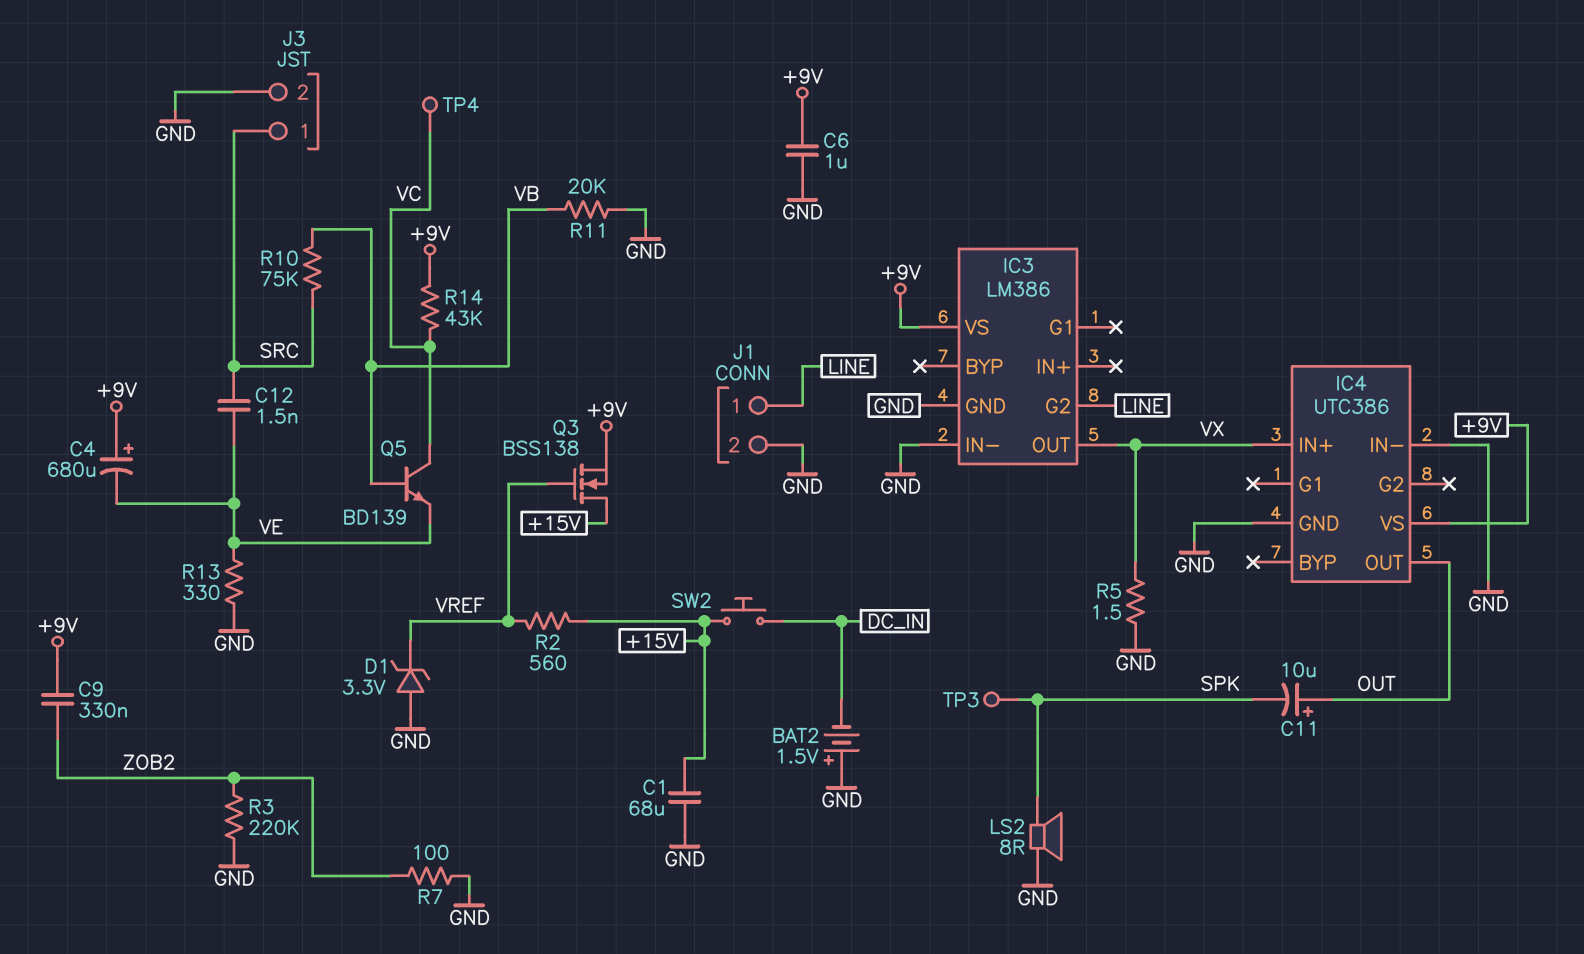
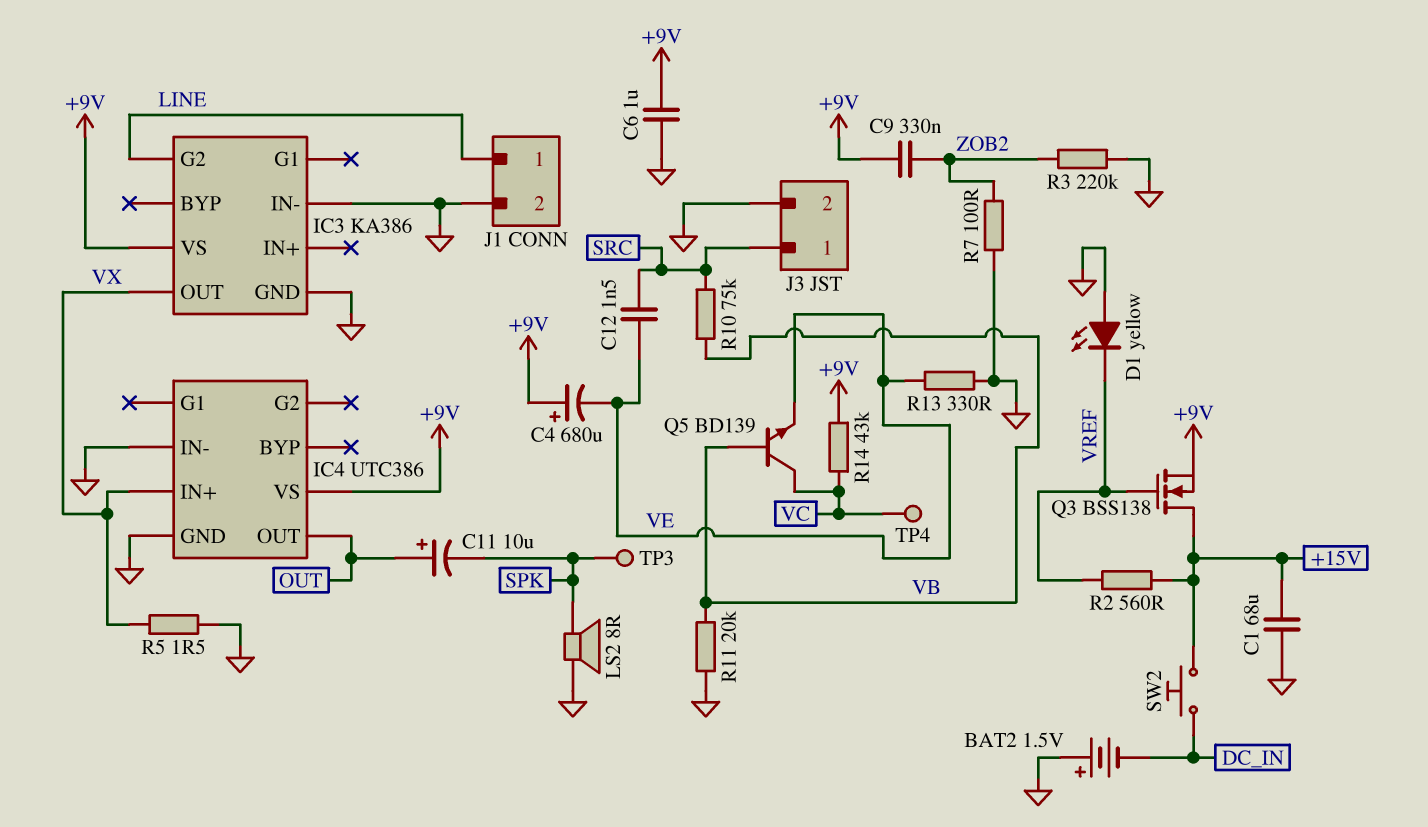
D1: zener 3.3V (A GND, K VREF) -> LED yellow (A GND, K VREF)
IC3: LM386 -> KA386

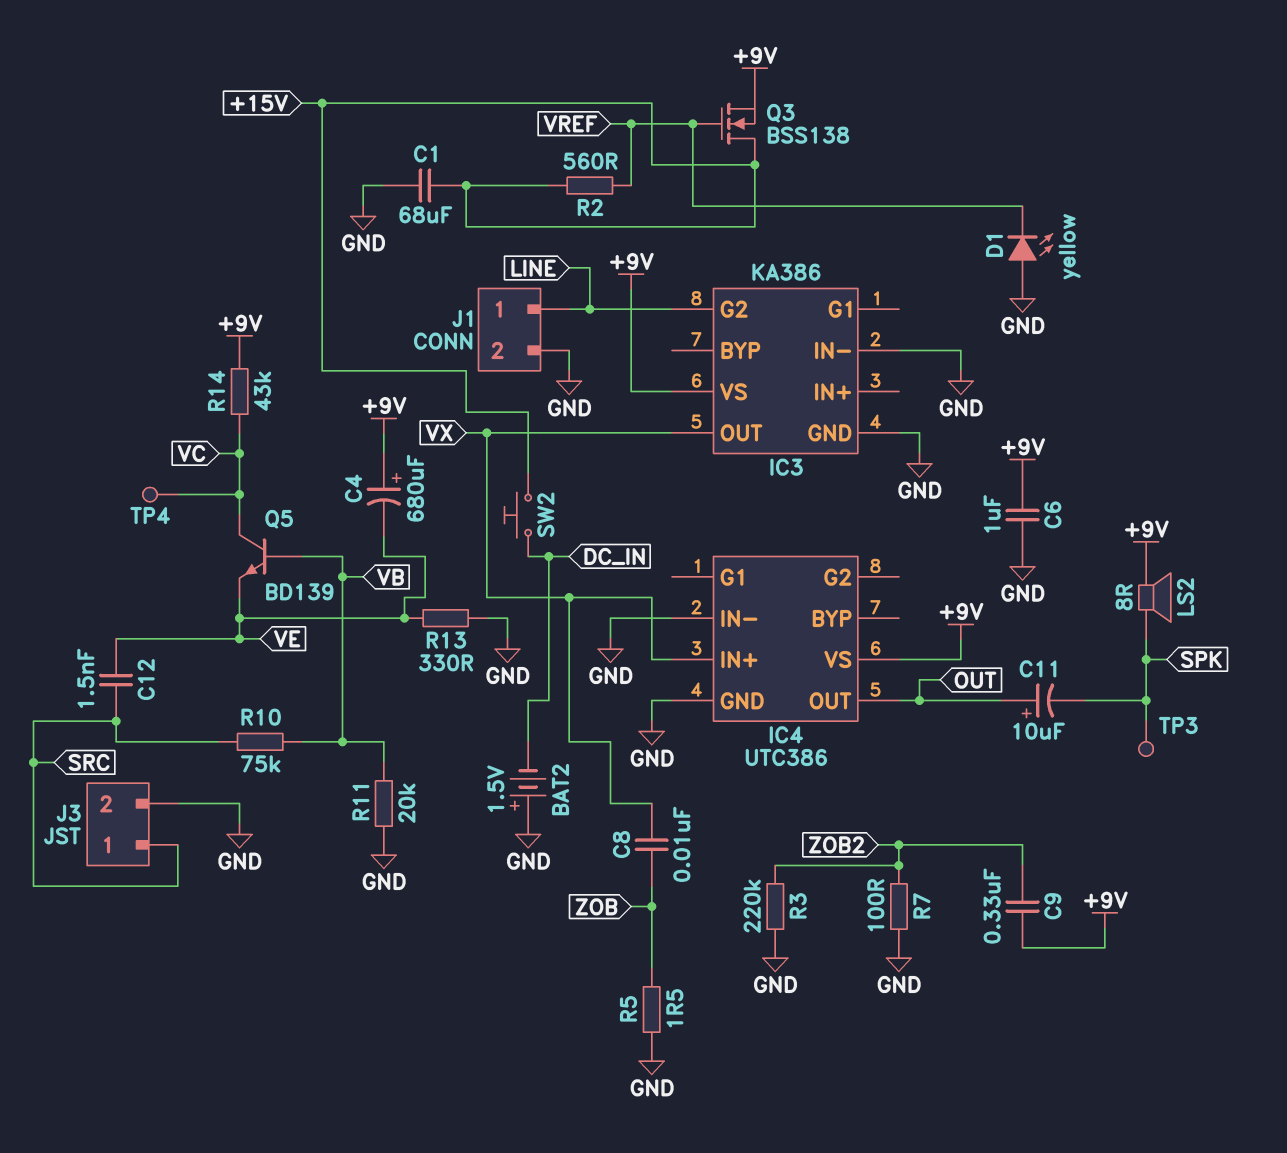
C8: none -> 10nF (VX, ZOB)
LS2: speaker 8R (GND, SPK) -> speaker 8R (+9V, SPK)
R5: 1.5 (GND, VX) -> 1.5 (GND, ZOB)

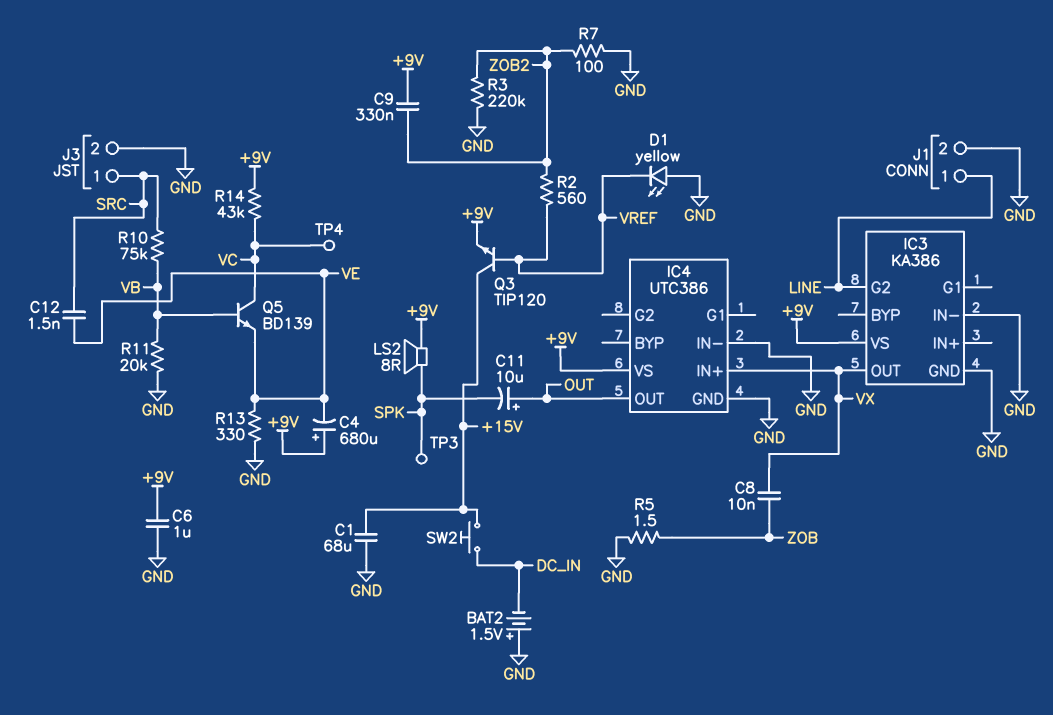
Q3: NMOS BSS138 (G VREF, D +15V, S +9V) -> NPN TIP120 (B VREF, C +15V, E +9V)
R2: 560 (+15V, VREF) -> 560 (VREF, ZOB2)

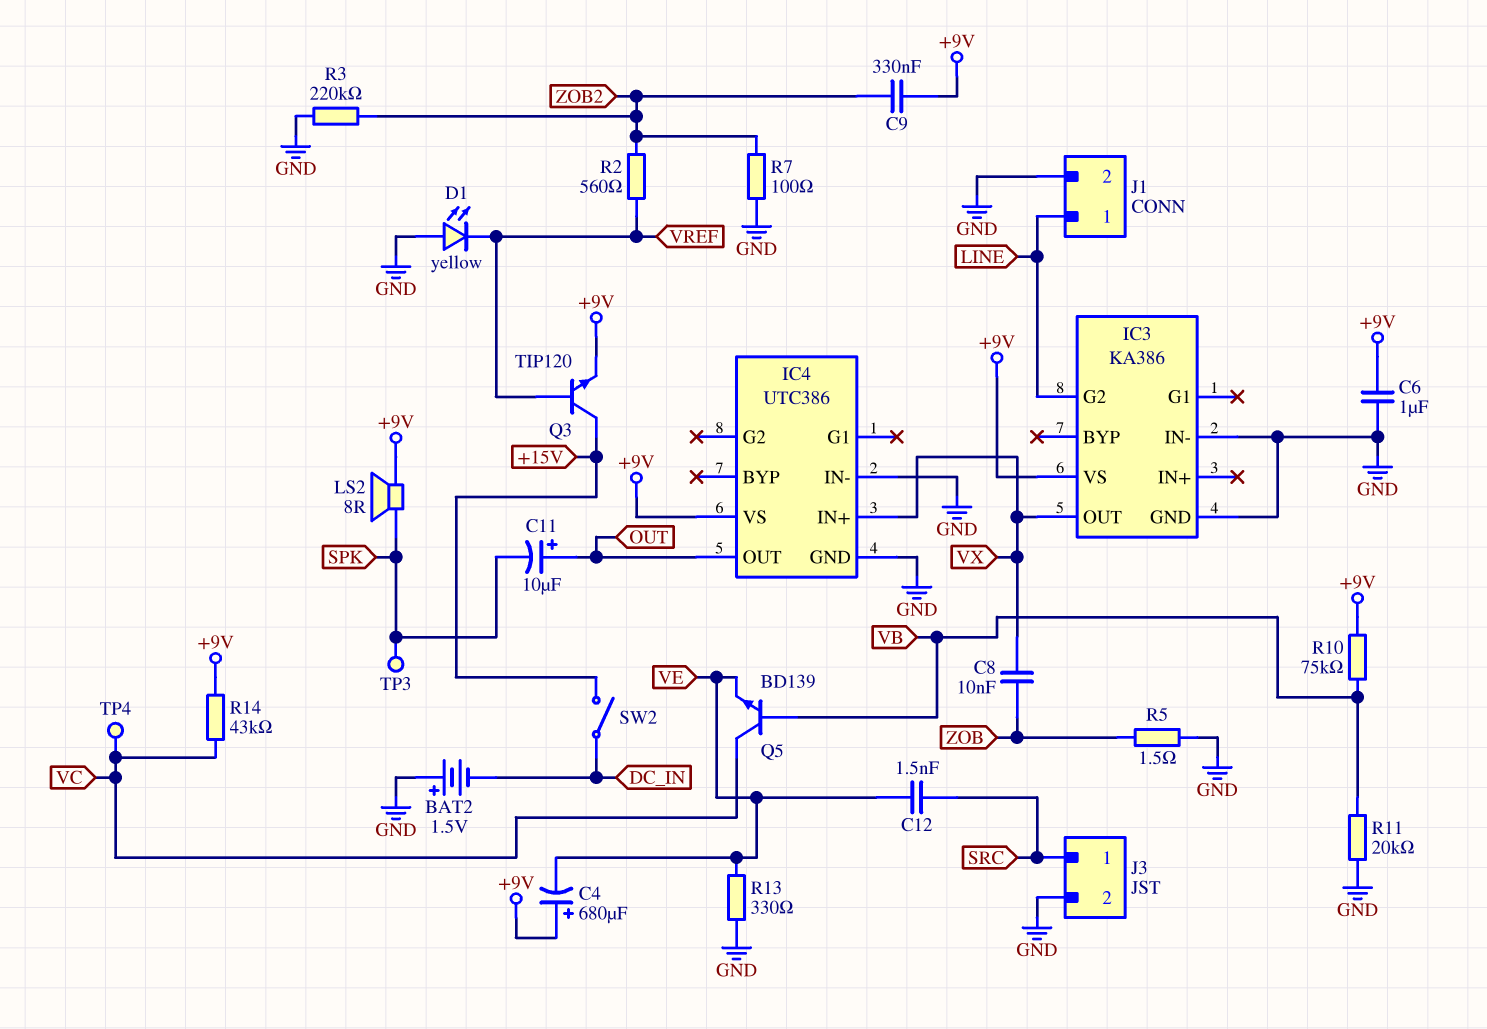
C1: 68uF (+15V, GND) -> none
R10: 75k (SRC, VB) -> 75k (+9V, VB)
SW2: button (+15V, DC_IN) -> switch (+15V, DC_IN)

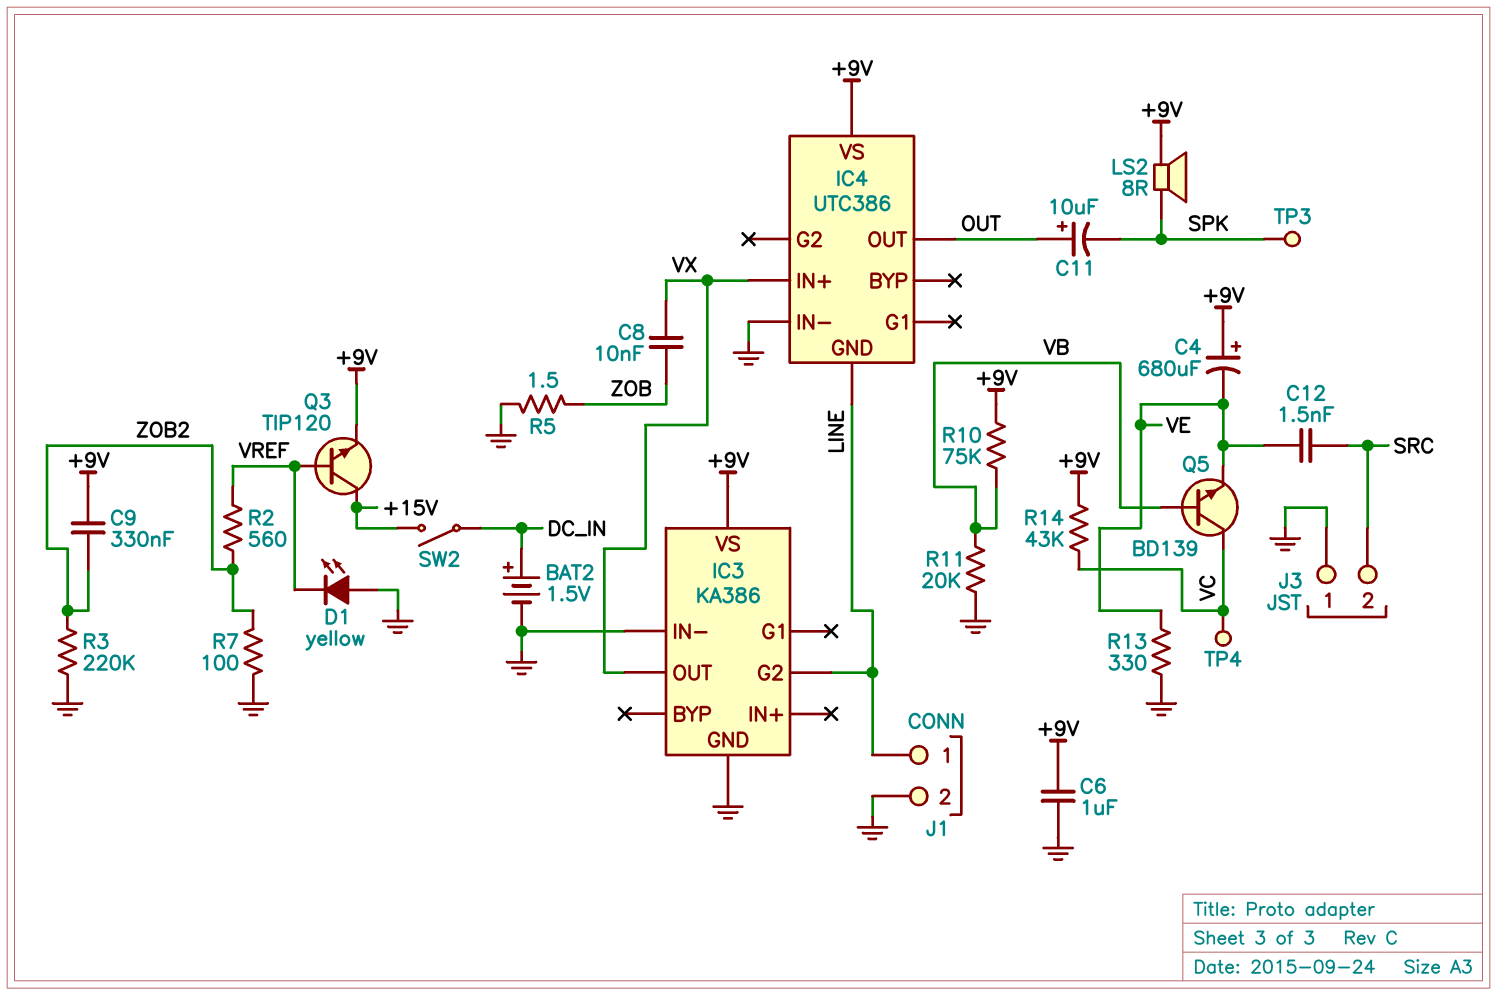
BAT2: 1.5V (plus GND, minus DC_IN) -> 1.5V (plus DC_IN, minus GND)
IC4 pin GND: GND -> LINE
J3 pin 1: SRC -> GND
J3 pin 2: GND -> SRC

